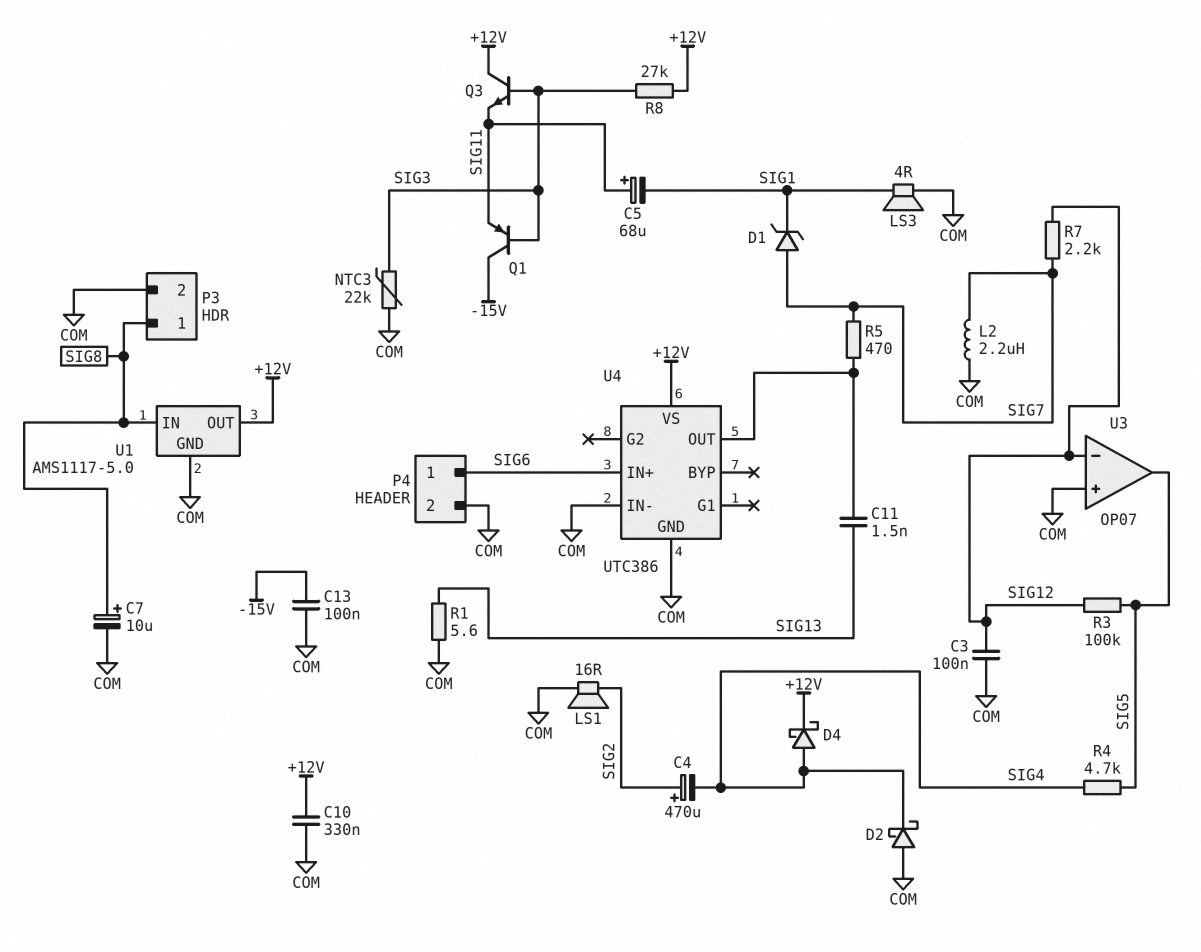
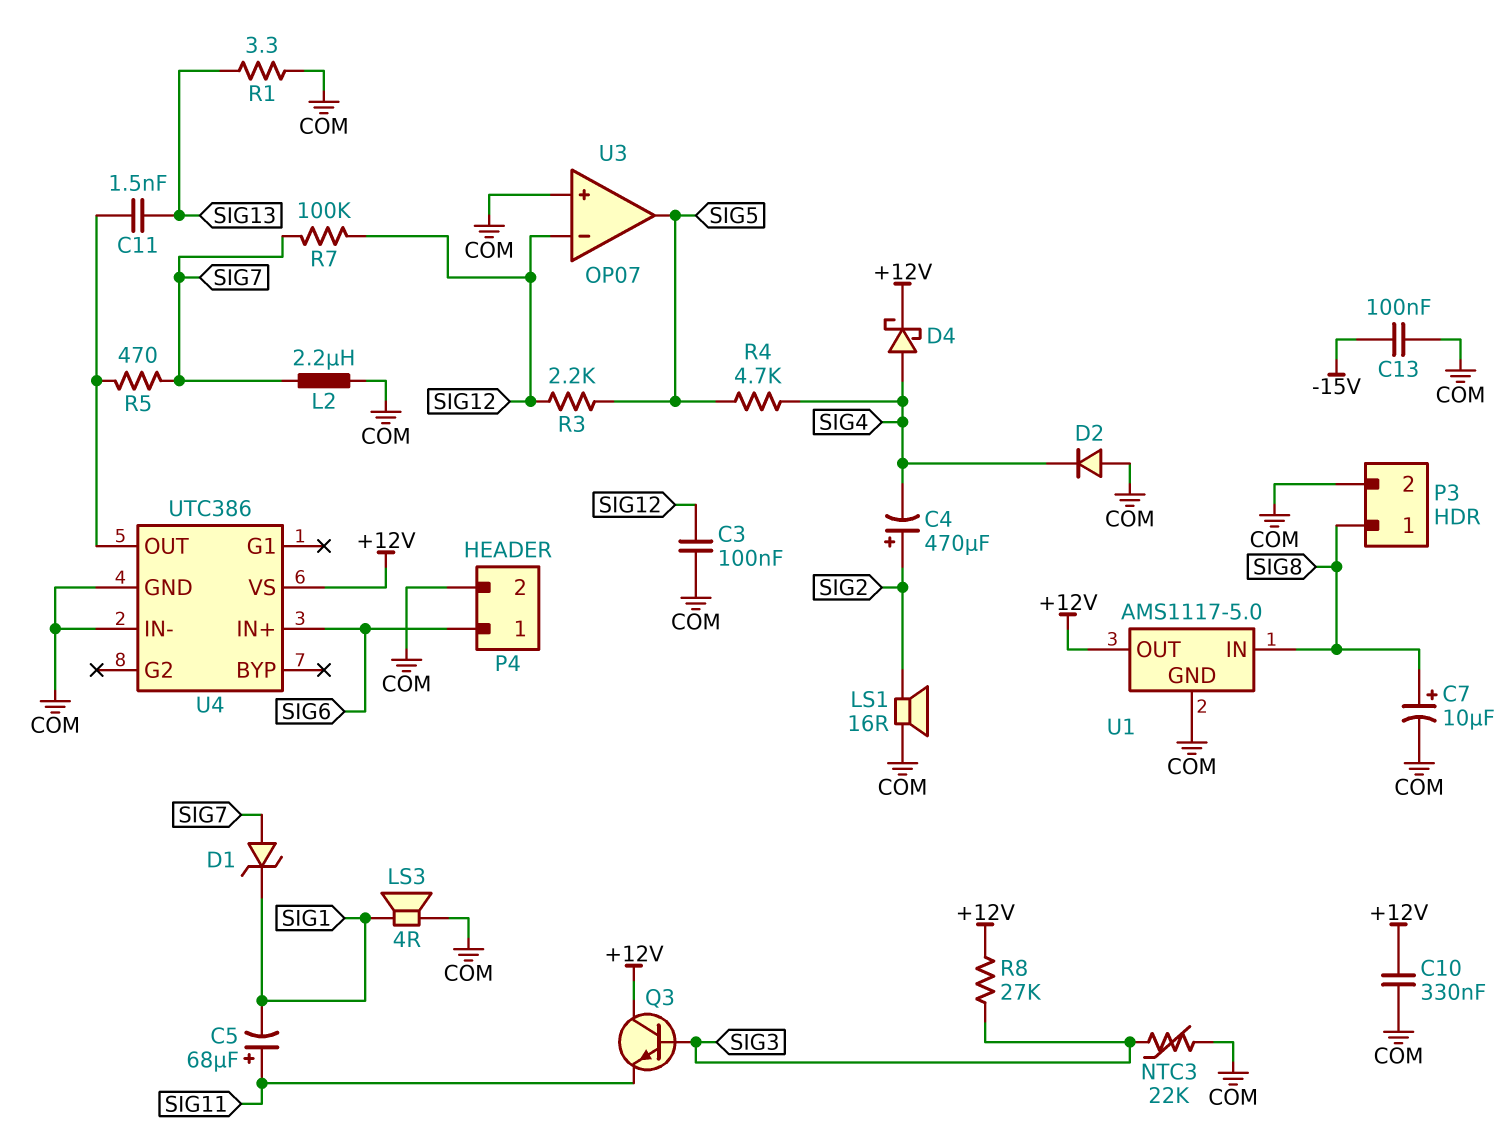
D2: schottky (A COM, K SIG4) -> diode (A COM, K SIG4)
Q1: PNP (B SIG3, C -15V, E SIG11) -> none
R1: 5.6 (COM, SIG13) -> 3.3 (COM, SIG13)
R3: 100k (SIG5, SIG12) -> 2.2k (SIG5, SIG12)
R7: 2.2k (SIG7, SIG12) -> 100k (SIG7, SIG12)

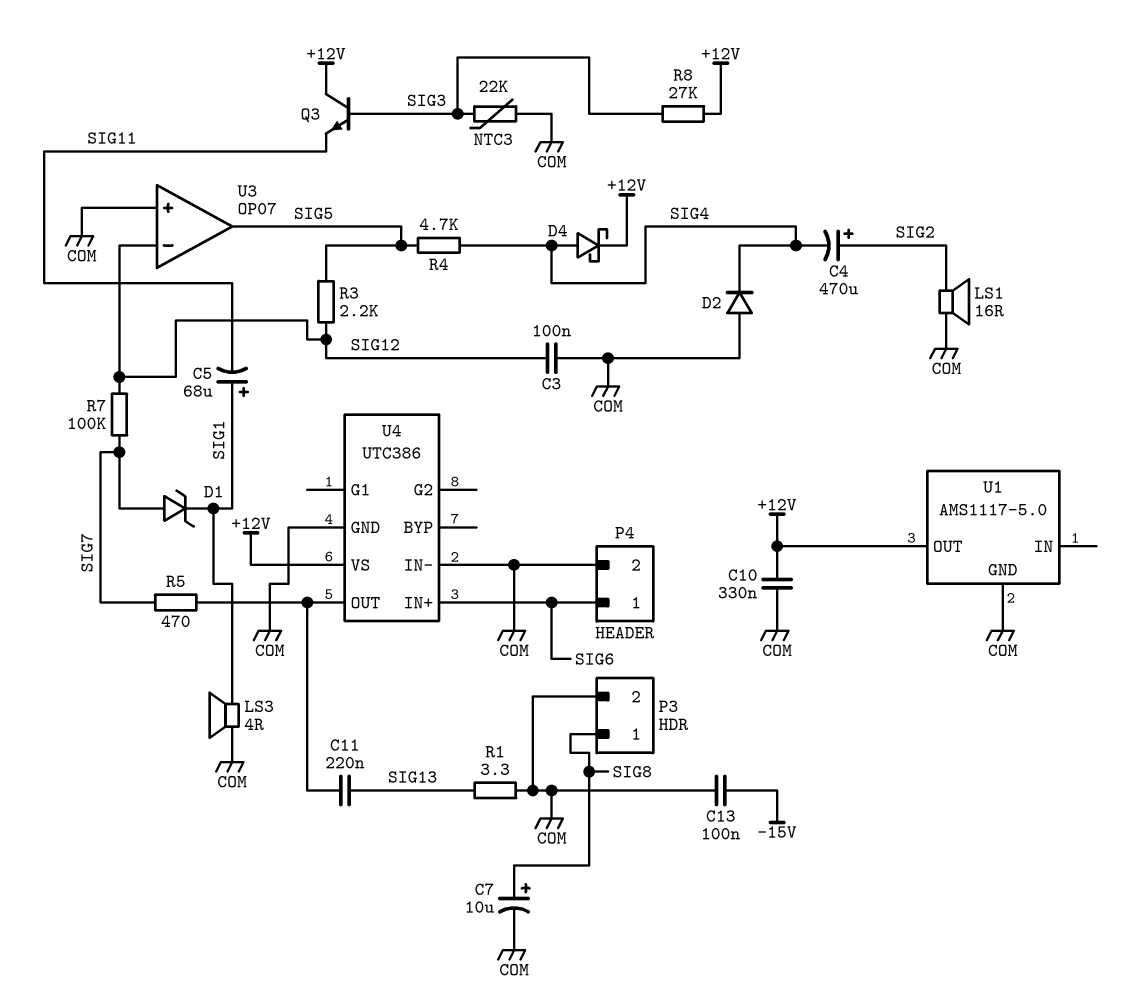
C5: 68uF (plus SIG11, minus SIG1) -> 68uF (plus SIG1, minus SIG11)
C11: 1.5nF (SIG13, U4/OUT) -> 220nF (SIG13, U4/OUT)
L2: 2.2uH (COM, SIG7) -> none
U1 pin IN: SIG8 -> none

